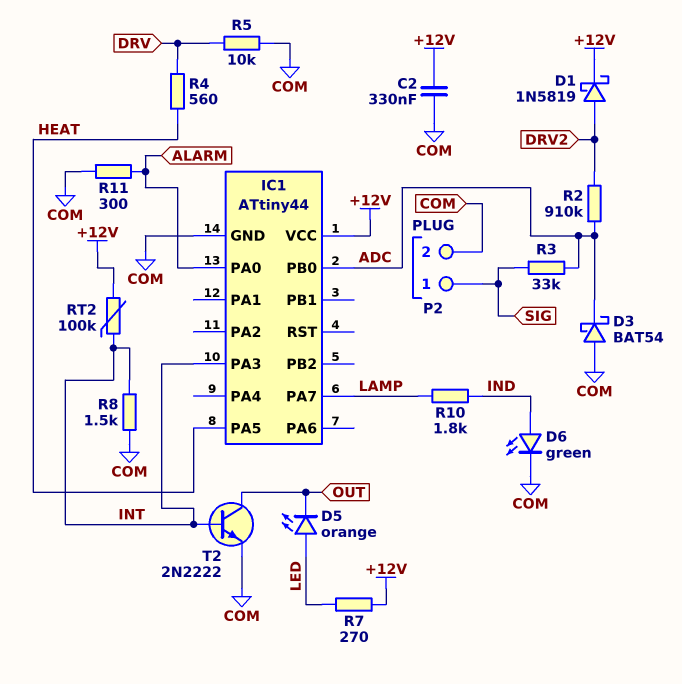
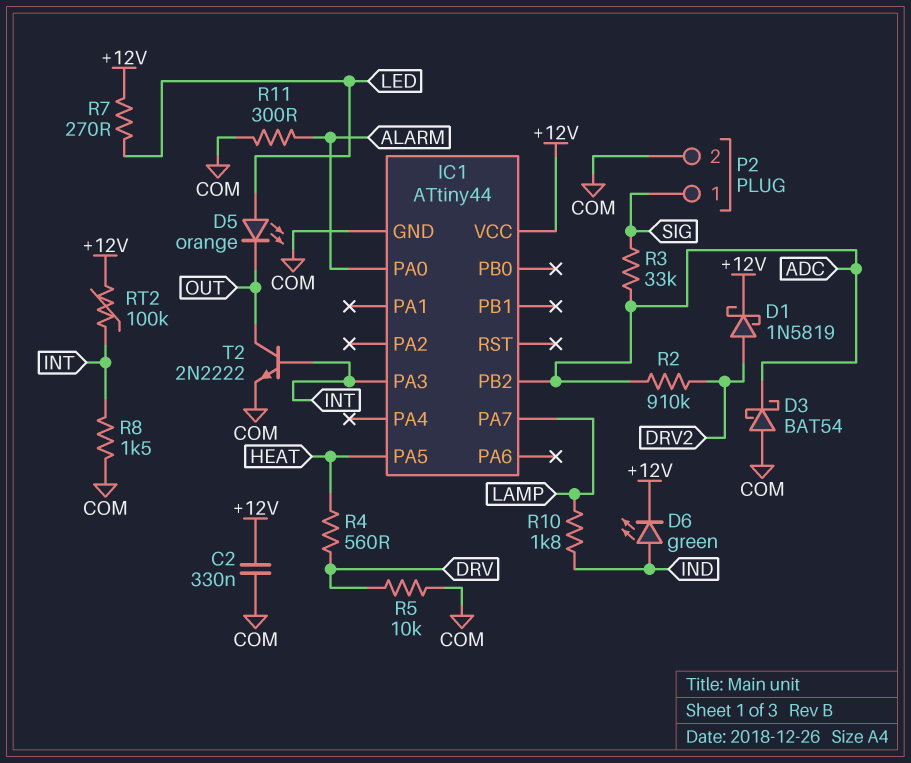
D6: LED green (A IND, K COM) -> LED green (A IND, K +12V)
IC1 pin PB0: ADC -> none
IC1 pin PB2: none -> ADC

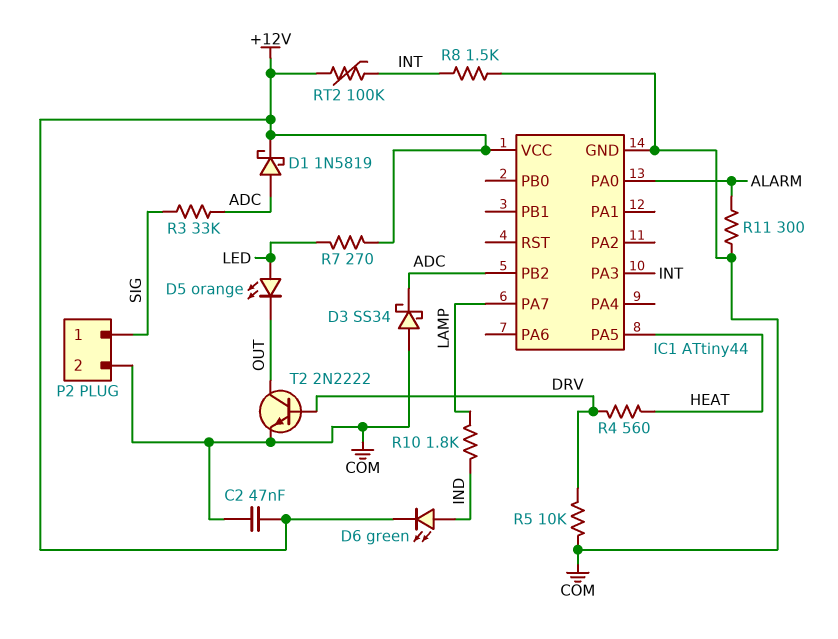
C2: 330nF (+12V, COM) -> 47nF (+12V, COM)
D1: schottky 1N5819 (A DRV2, K +12V) -> schottky 1N5819 (A ADC, K +12V)
D3: schottky BAT54 (A COM, K ADC) -> schottky SS34 (A COM, K ADC)
R2: 910k (ADC, DRV2) -> none
T2: NPN 2N2222 (B INT, C OUT, E COM) -> NPN 2N2222 (B DRV, C OUT, E COM)

